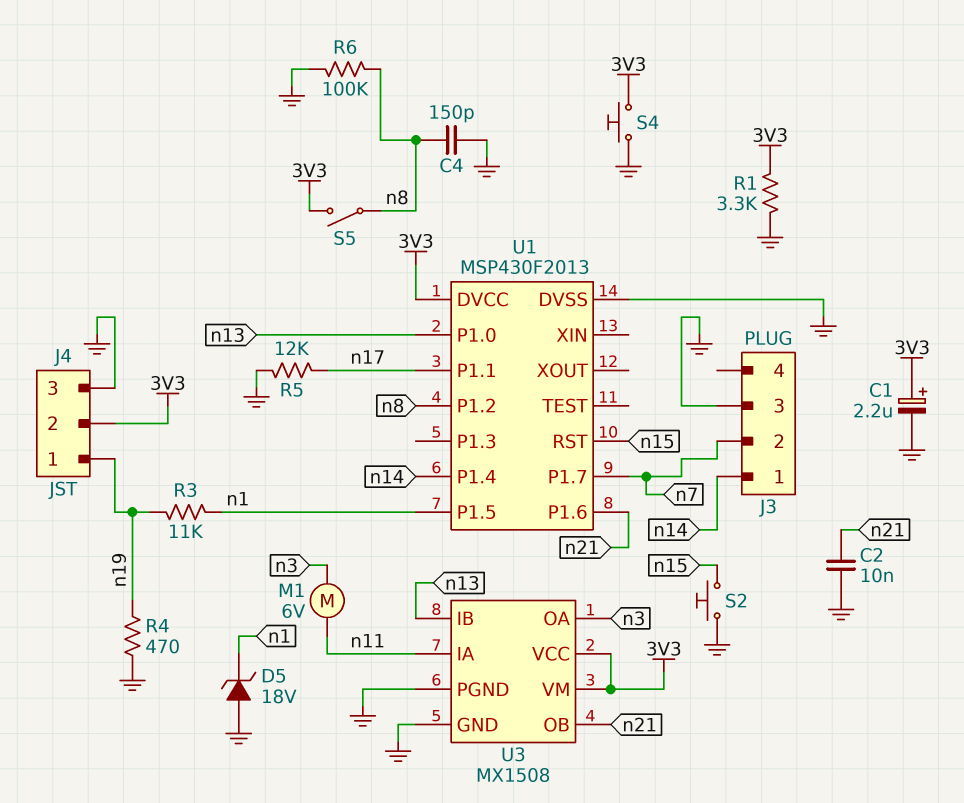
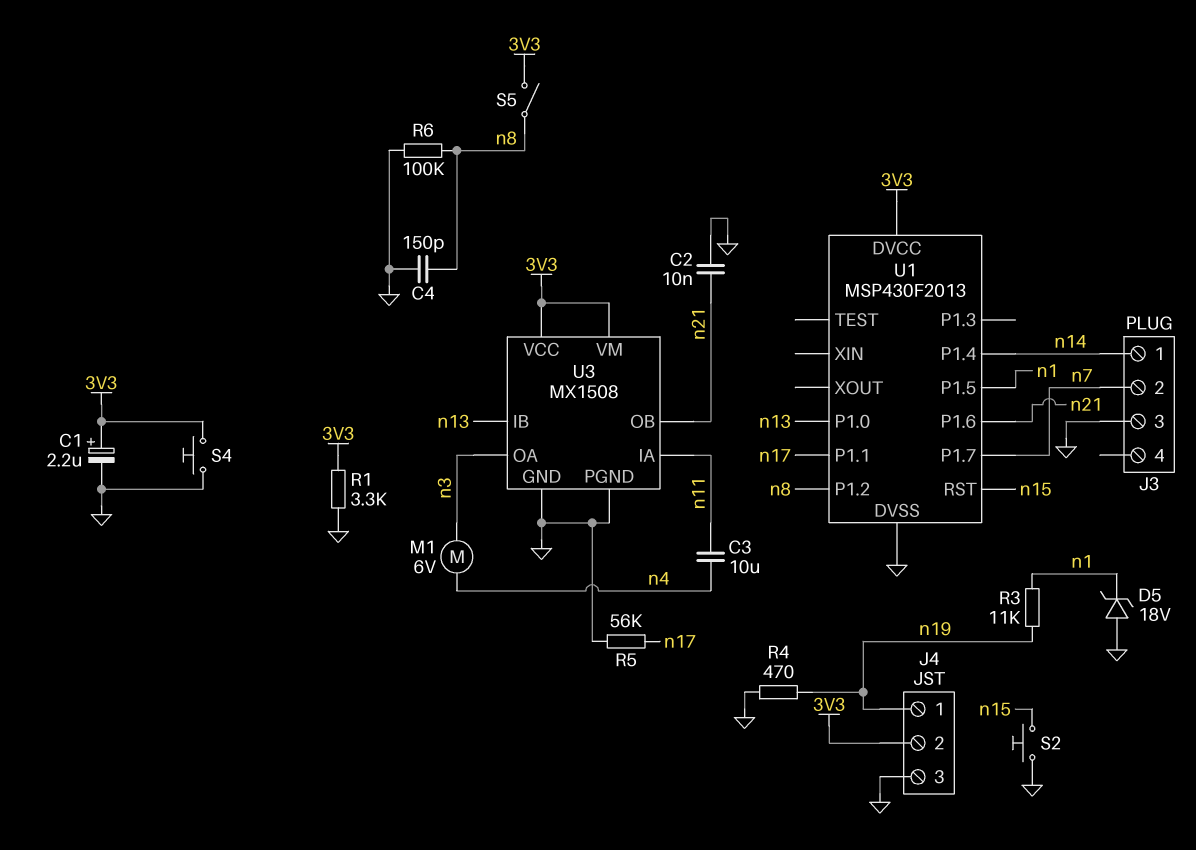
C3: none -> 10uF (n4, n11)
M1: motor 6V (n3, n11) -> motor 6V (n3, n4)
R5: 12k (GND, n17) -> 56k (GND, n17)

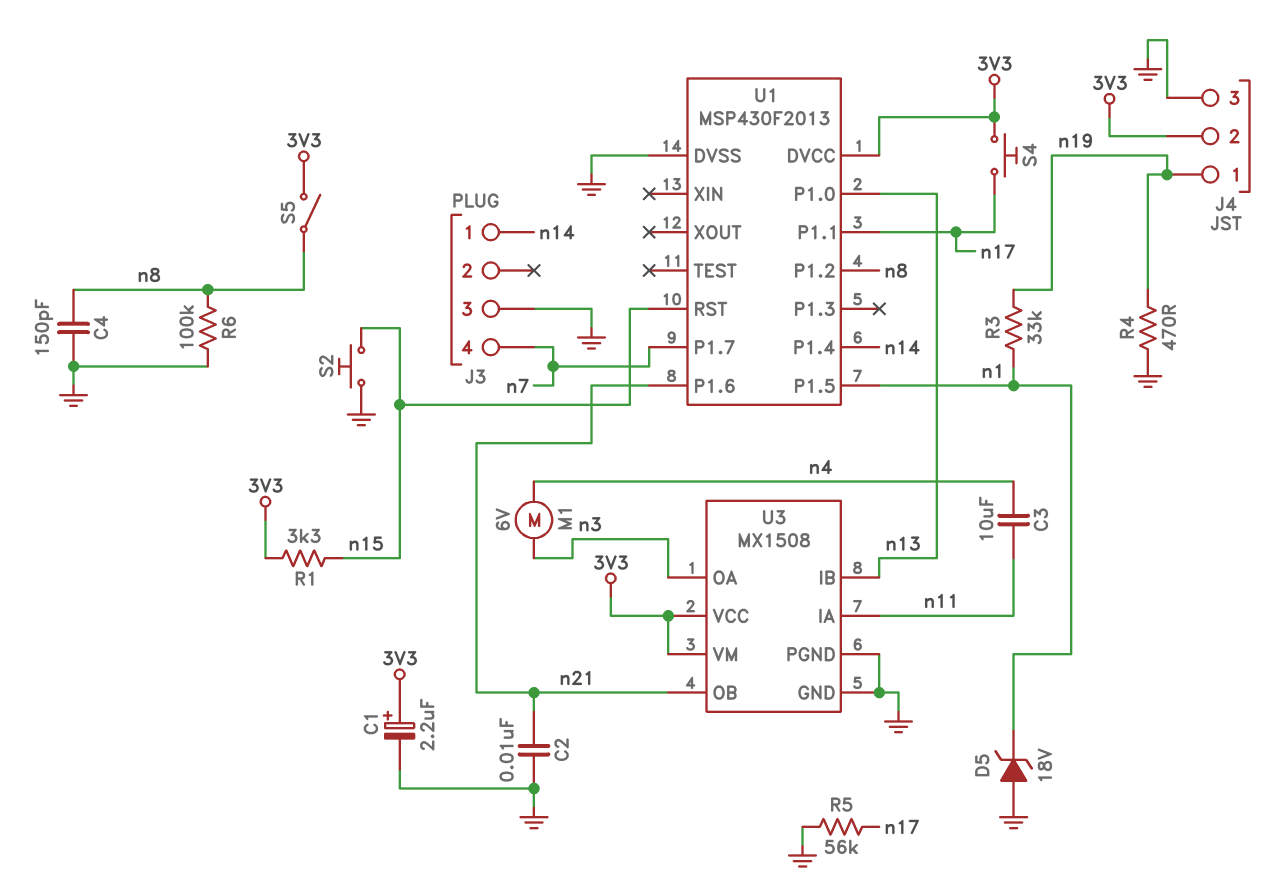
J3 pin 2: n7 -> none
J3 pin 4: none -> n7
R1: 3.3k (3V3, GND) -> 3.3k (3V3, n15)
R3: 11k (n1, n19) -> 33k (n1, n19)
S4: button (3V3, GND) -> button (3V3, n17)

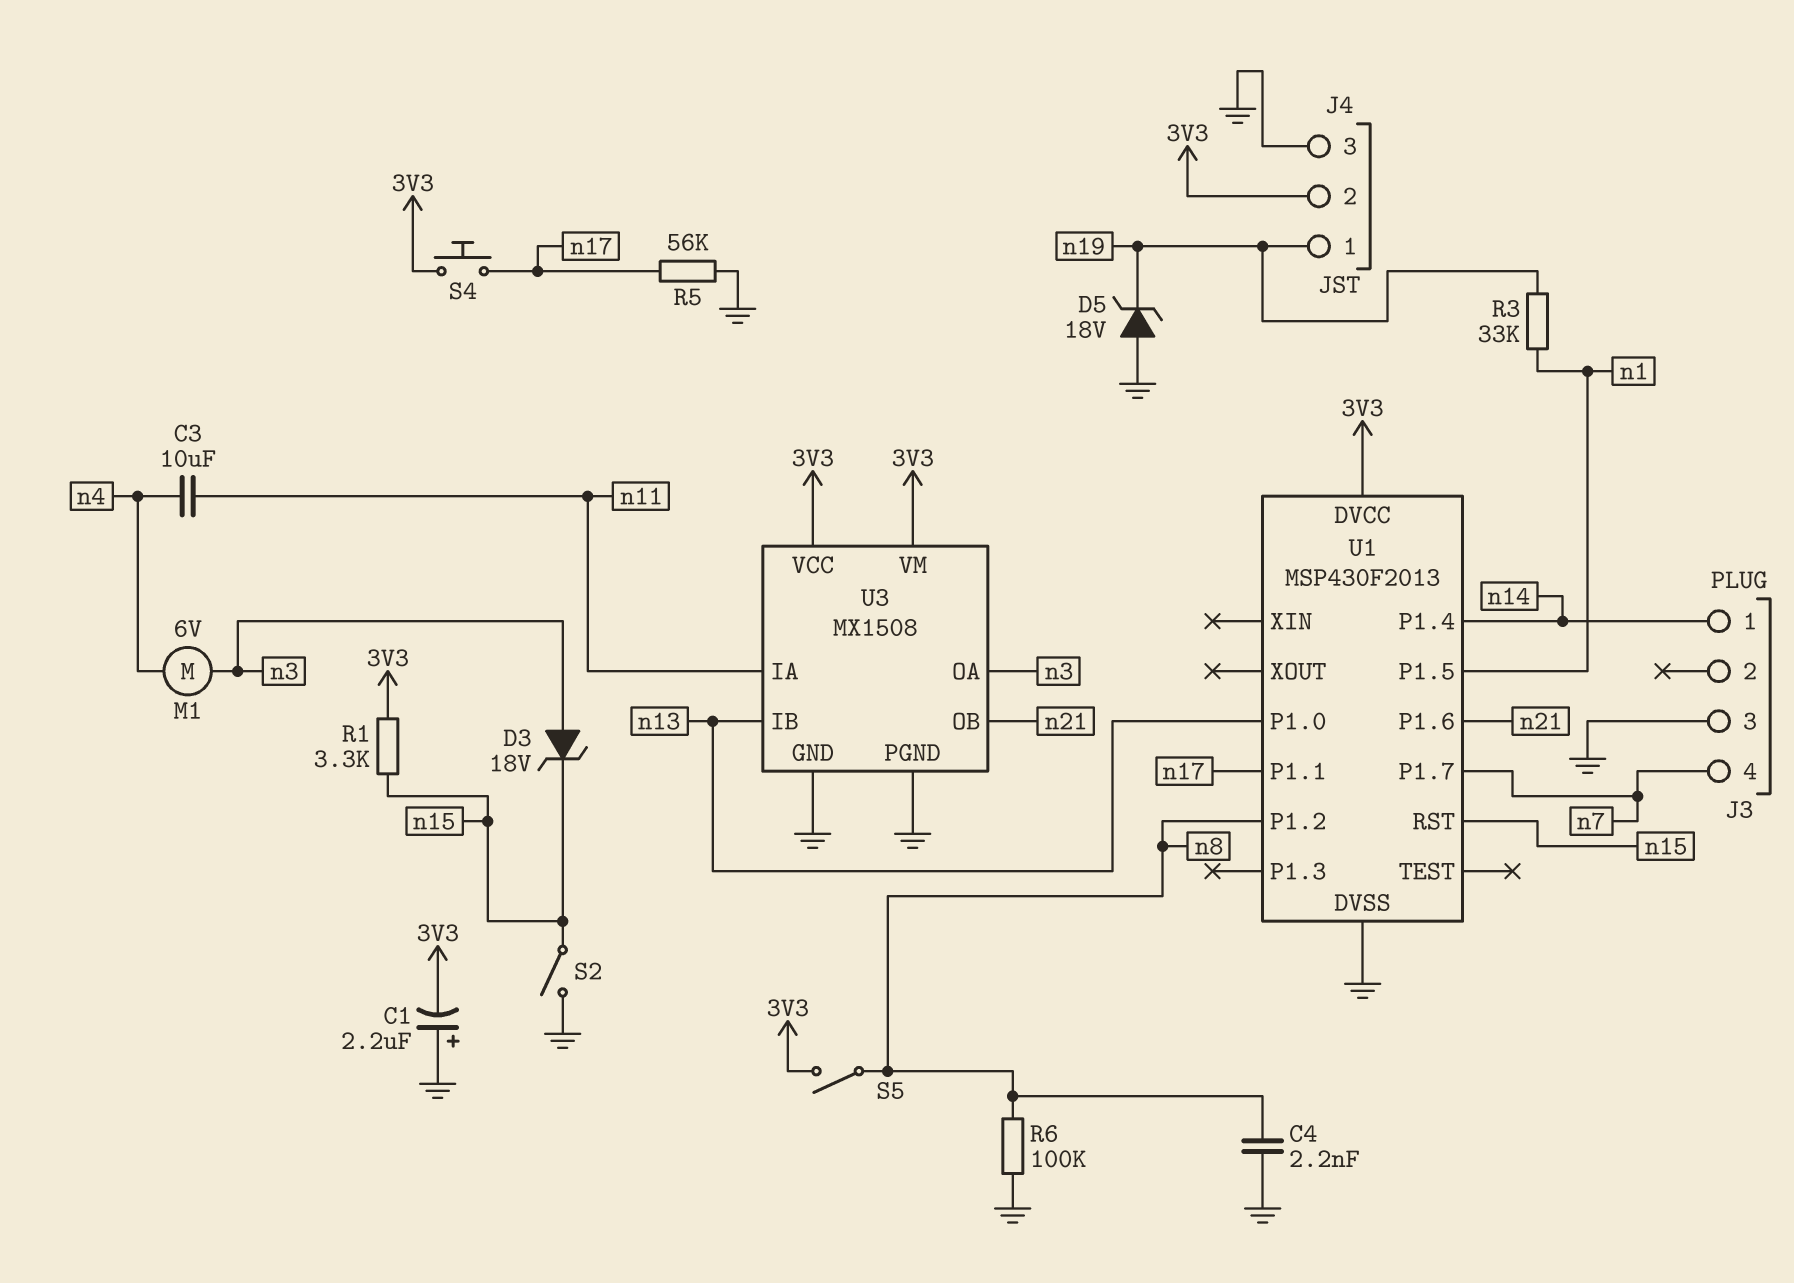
C1: 2.2uF (plus 3V3, minus GND) -> 2.2uF (plus GND, minus 3V3)
C2: 10nF (GND, n21) -> none
C4: 150pF (GND, n8) -> 2.2nF (GND, n8)
D3: none -> zener 18V (A n3, K n15)
D5: zener 18V (A GND, K n1) -> zener 18V (A GND, K n19)
R4: 470 (GND, n19) -> none
S2: button (GND, n15) -> switch (GND, n15)

